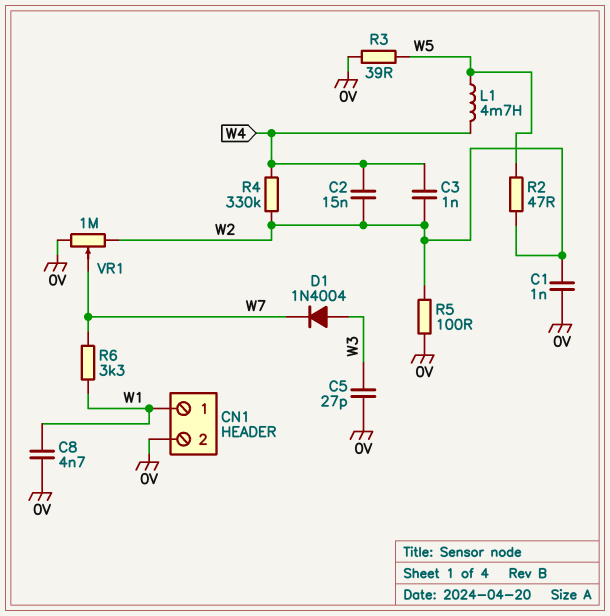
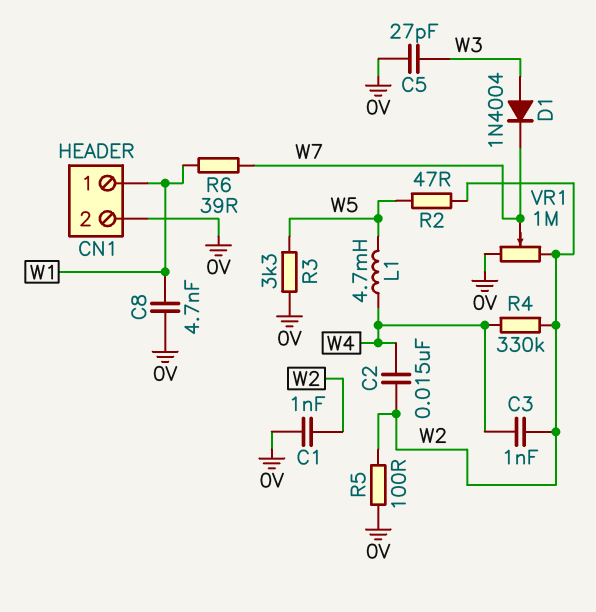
R3: 39 (0V, W5) -> 3.3k (0V, W5)
R6: 3.3k (W1, W7) -> 39 (W1, W7)

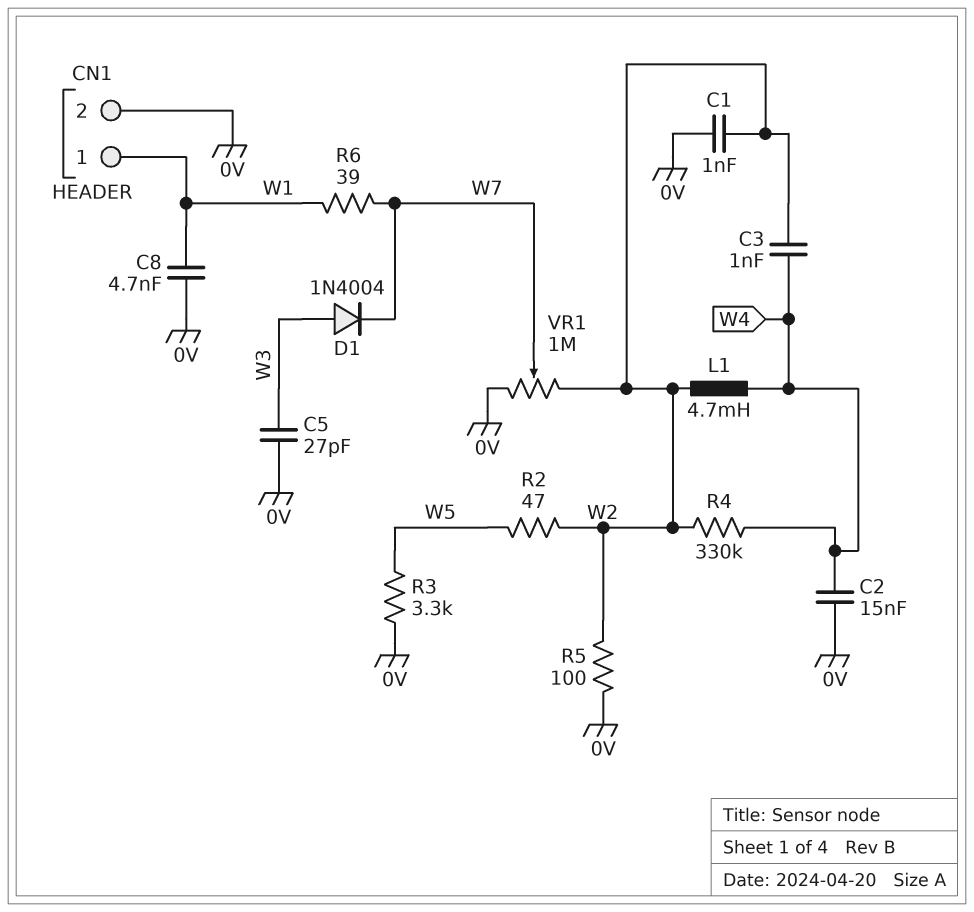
C2: 15nF (W2, W4) -> 15nF (0V, W4)
L1: 4.7mH (W4, W5) -> 4.7mH (W2, W4)

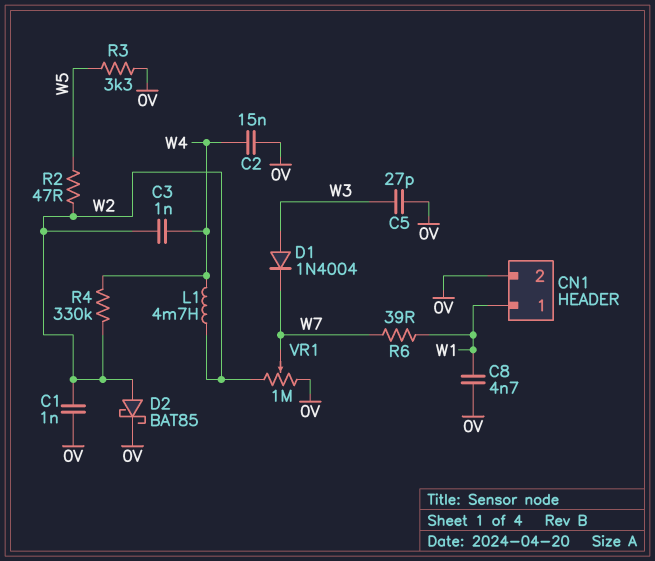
D2: none -> schottky BAT85 (A W2, K 0V)
R5: 100 (0V, W2) -> none

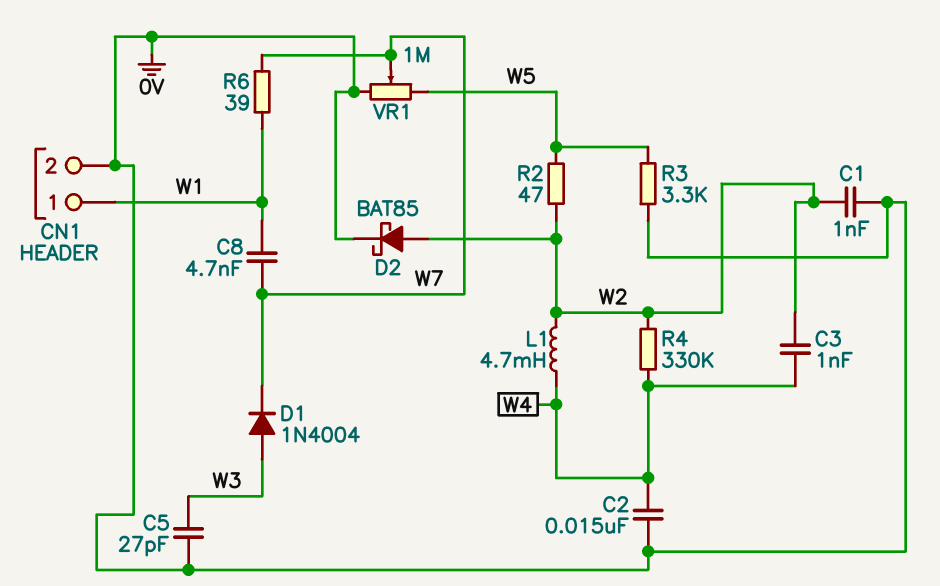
C8: 4.7nF (0V, W1) -> 4.7nF (W1, W7)
VR1: 1M (0V, W2, wiper W7) -> 1M (0V, W5, wiper W7)

